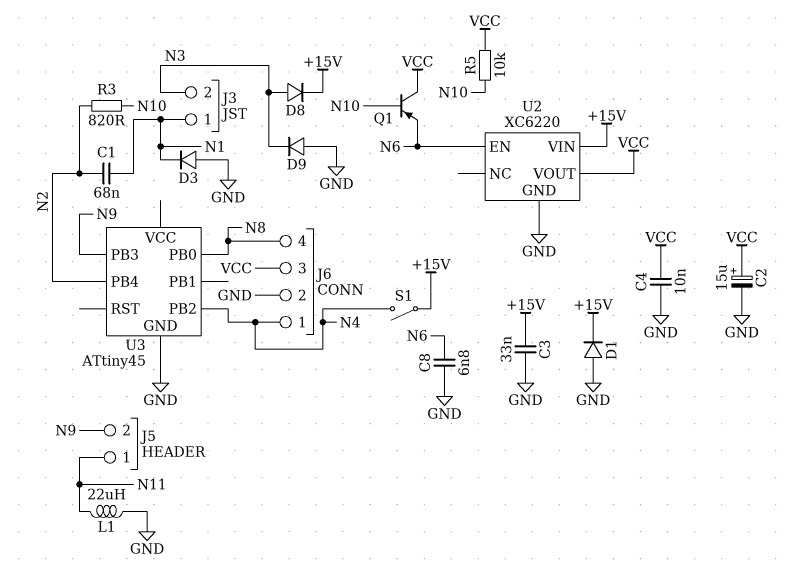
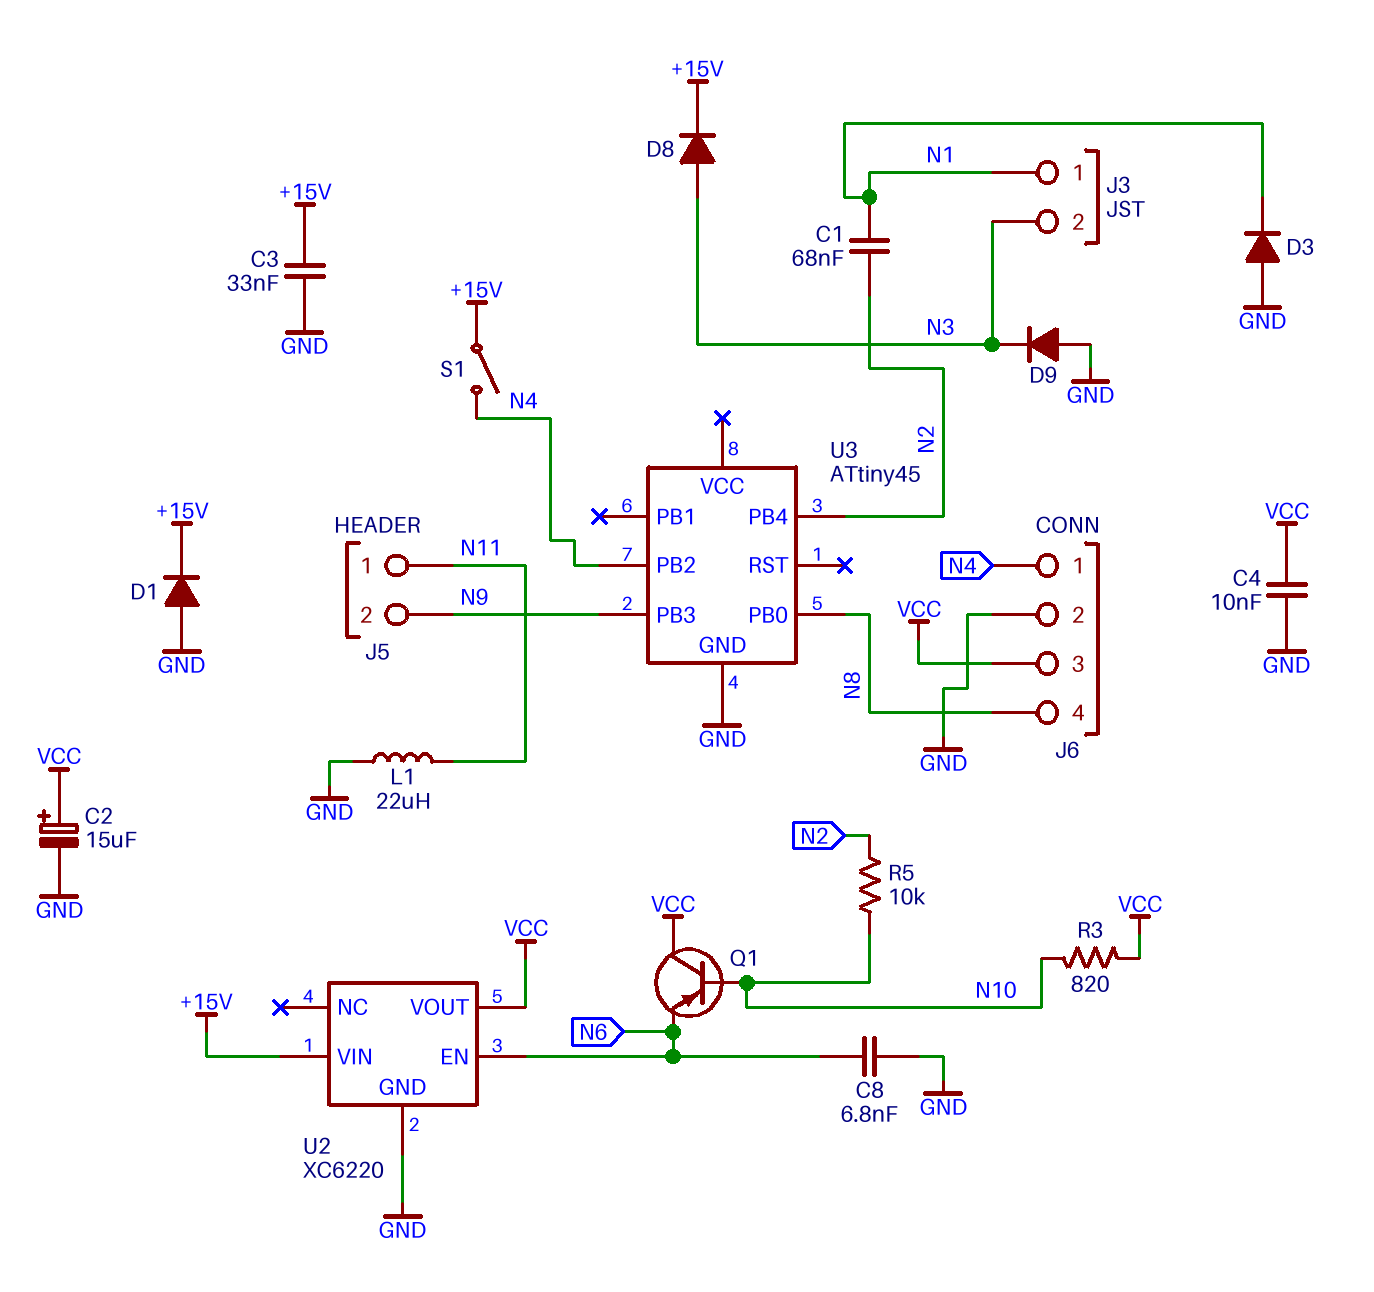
R3: 820 (N2, N10) -> 820 (N10, VCC)
R5: 10k (N10, VCC) -> 10k (N2, N10)

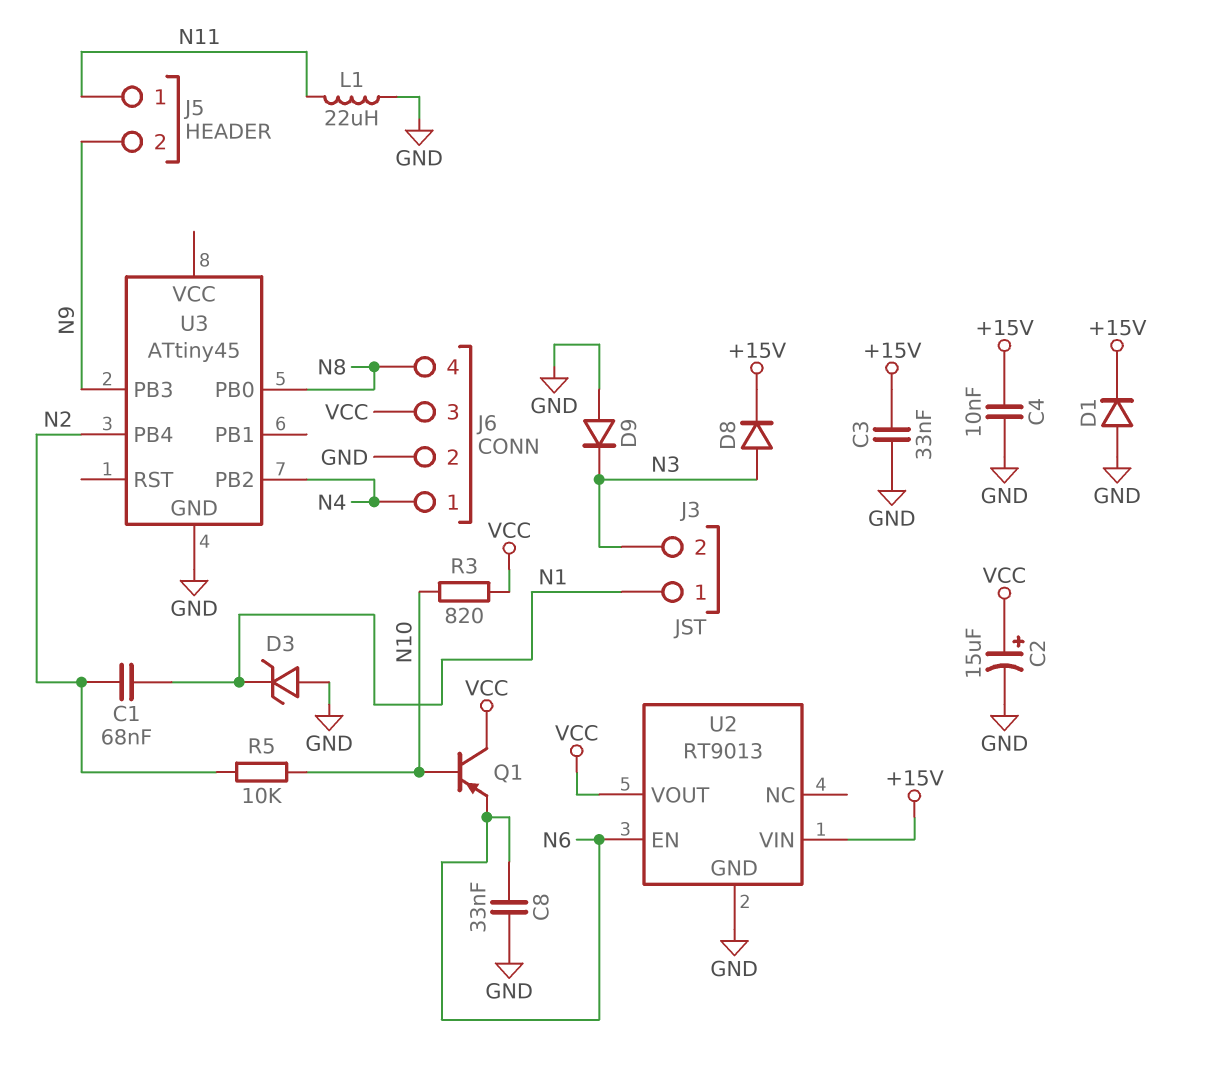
C4: 10nF (GND, VCC) -> 10nF (+15V, GND)
C8: 6.8nF (GND, N6) -> 33nF (GND, N6)
D3: diode (A GND, K N1) -> zener (A GND, K N1)
S1: switch (+15V, N4) -> none
U2: XC6220 -> RT9013

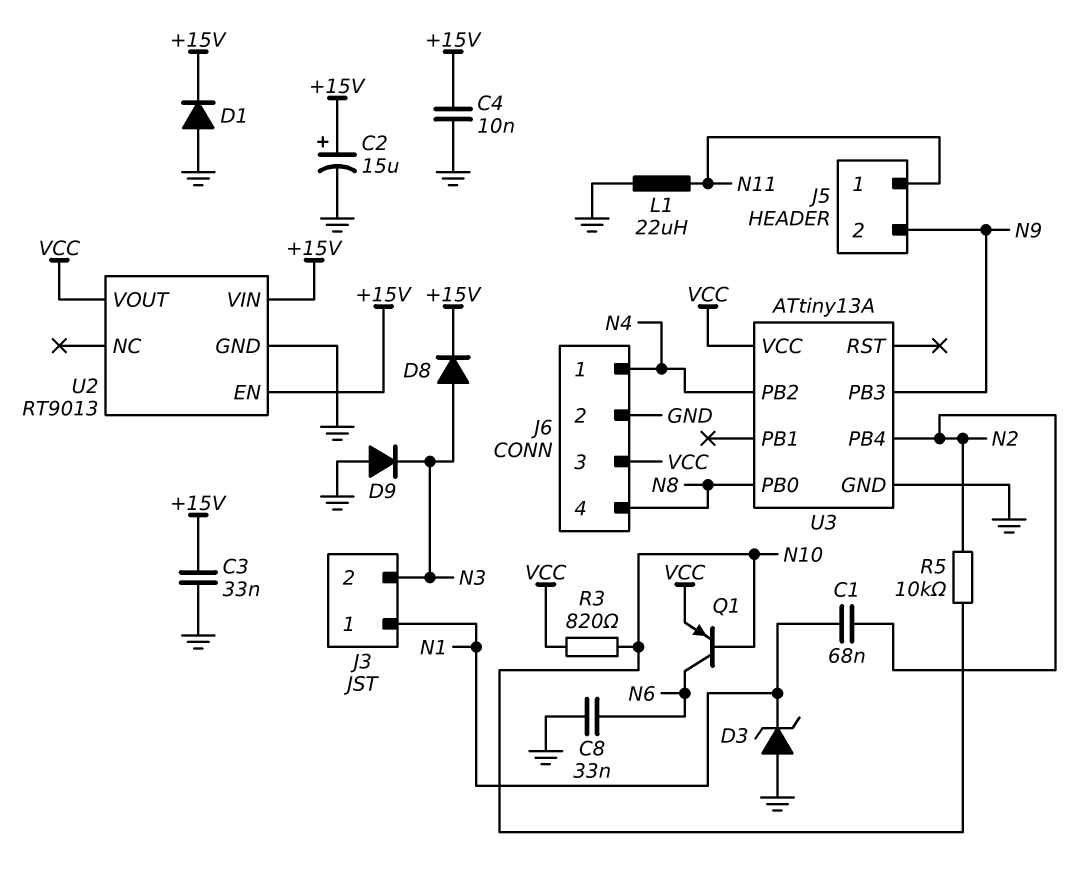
C2: 15uF (plus VCC, minus GND) -> 15uF (plus +15V, minus GND)
Q1: PNP (B N10, C VCC, E N6) -> PNP (B N10, C N6, E VCC)
U2 pin EN: N6 -> +15V
U3: ATtiny45 -> ATtiny13A
U3 pin VCC: none -> VCC

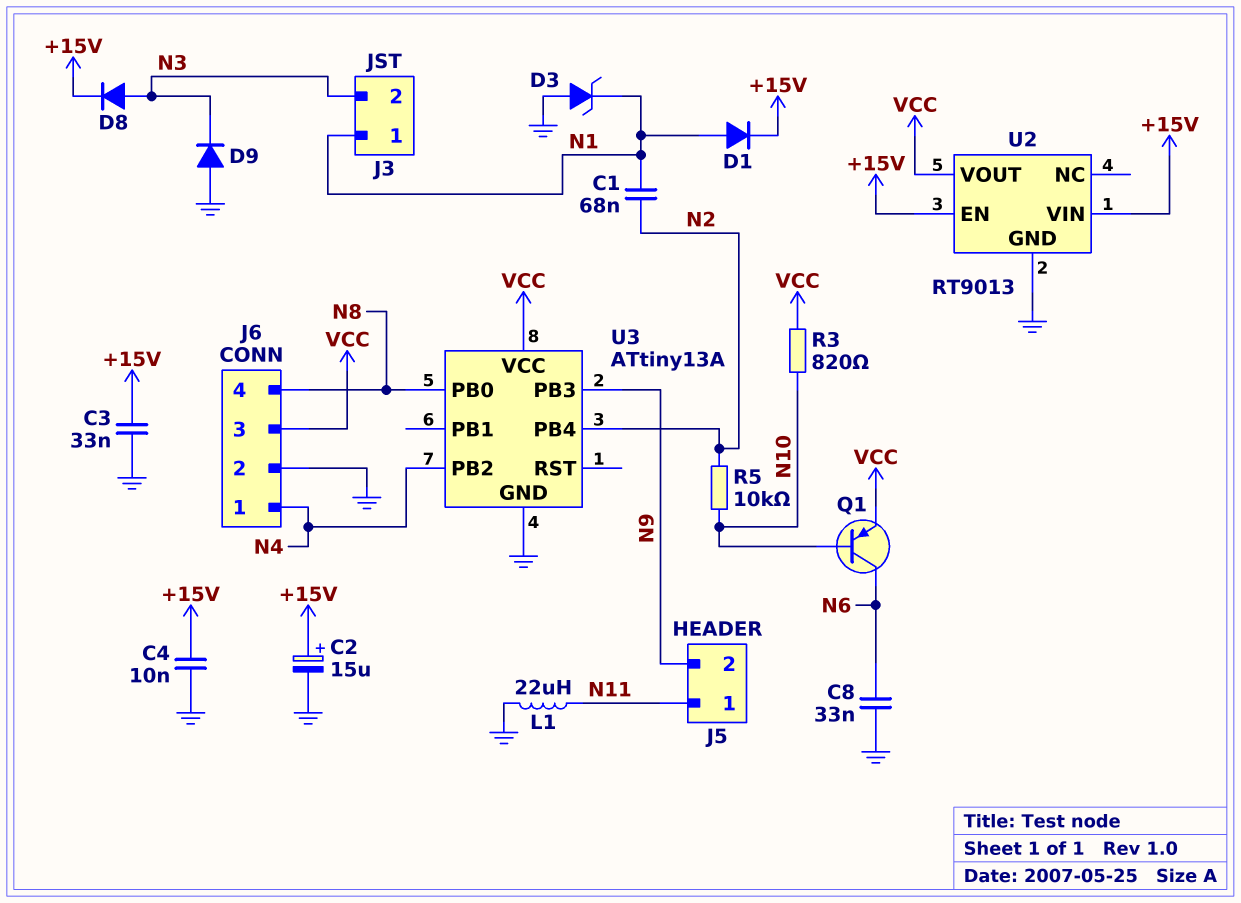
D1: diode (A GND, K +15V) -> diode (A N1, K +15V)

